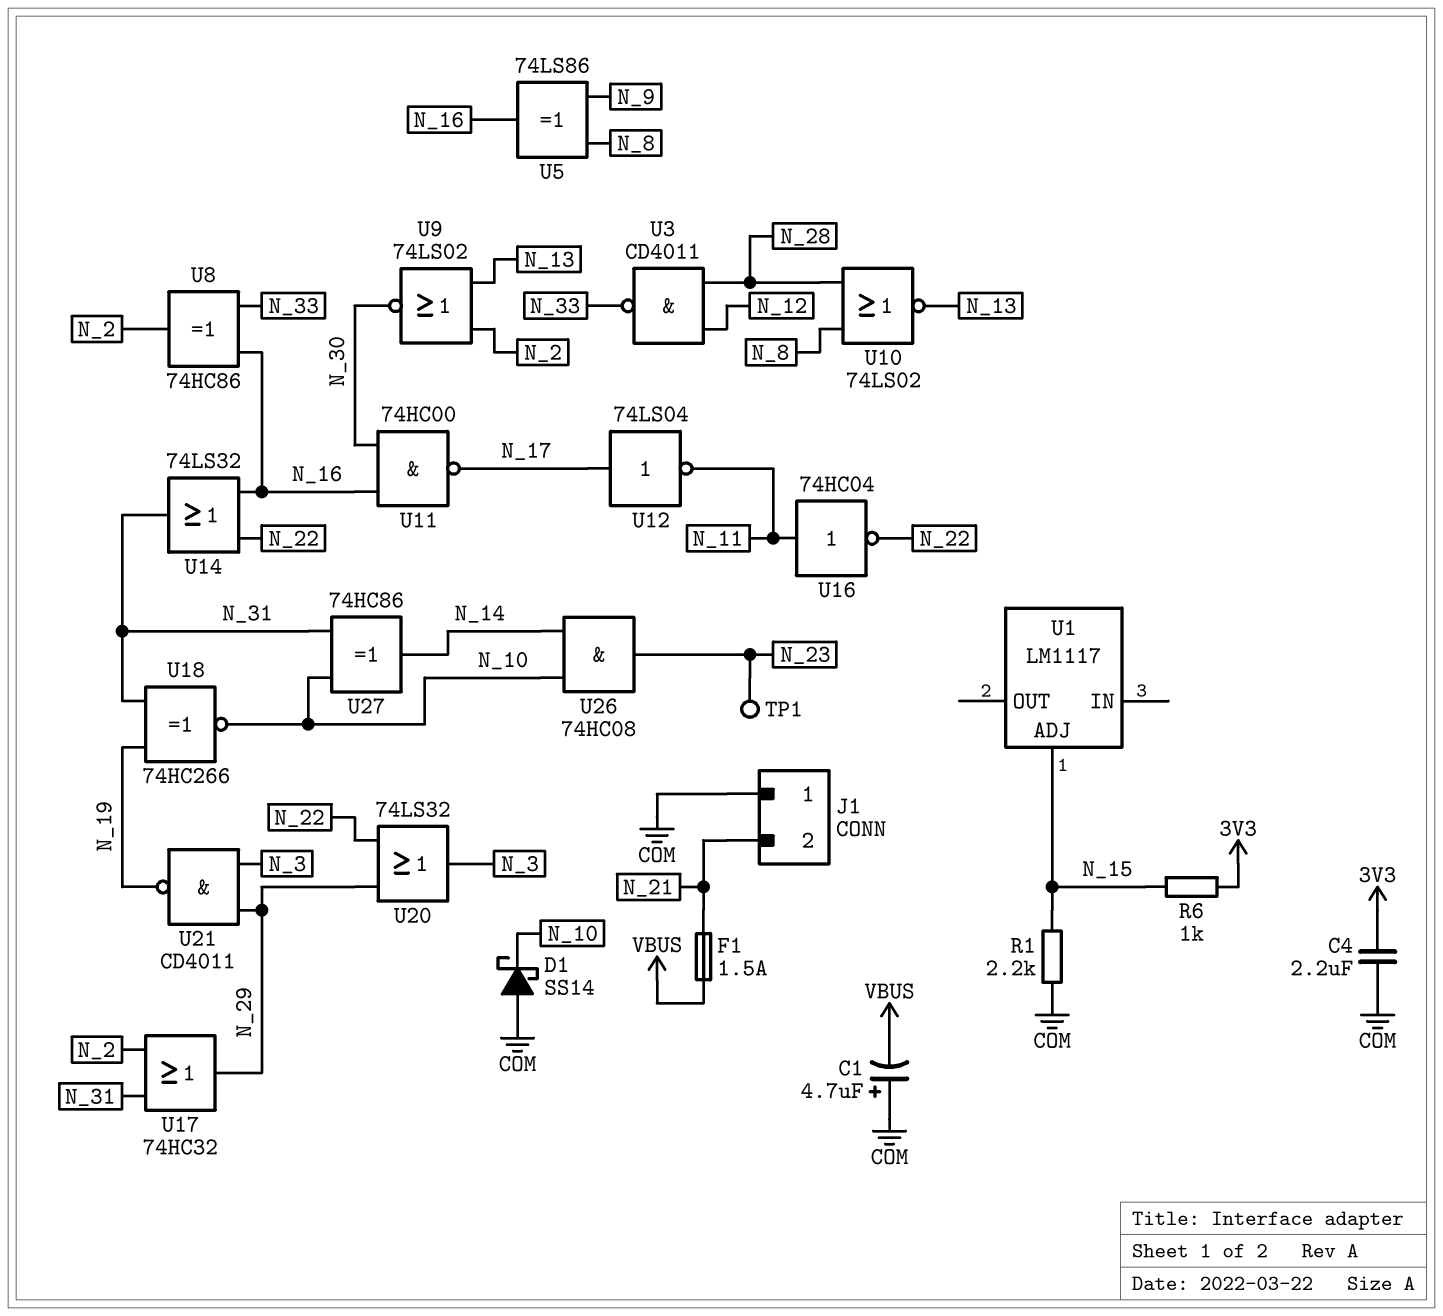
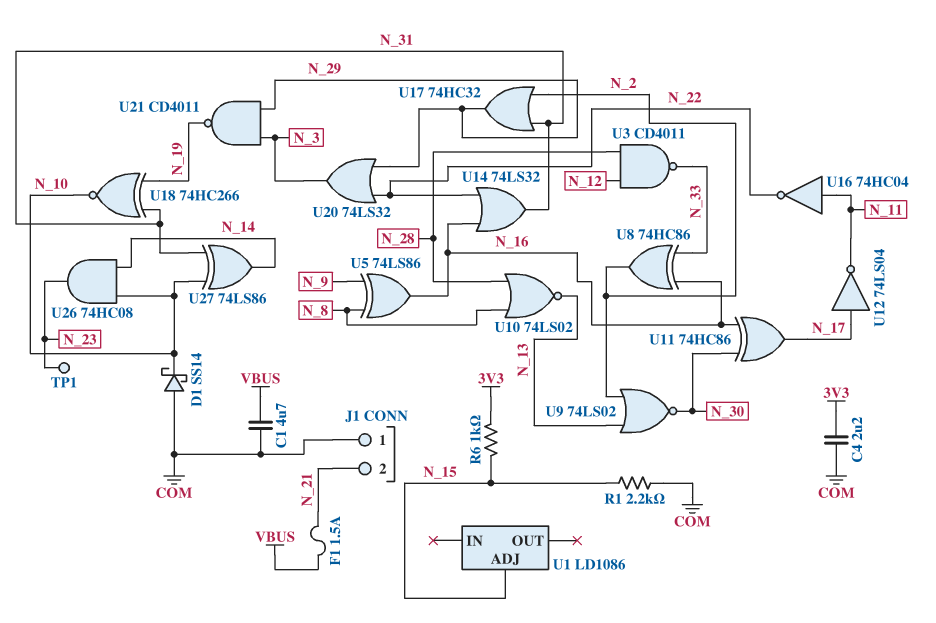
C1: 4.7uF (plus COM, minus VBUS) -> 4.7uF (COM, VBUS)
U1: LM1117 -> LD1086
U11: NAND 74HC00 (in N_16, in N_30, out N_17) -> XOR 74HC86 (in N_16, in N_30, out N_17)
U27: XOR 74HC86 (in N_10, in N_31, out N_14) -> XOR 74LS86 (in N_10, in N_31, out N_14)

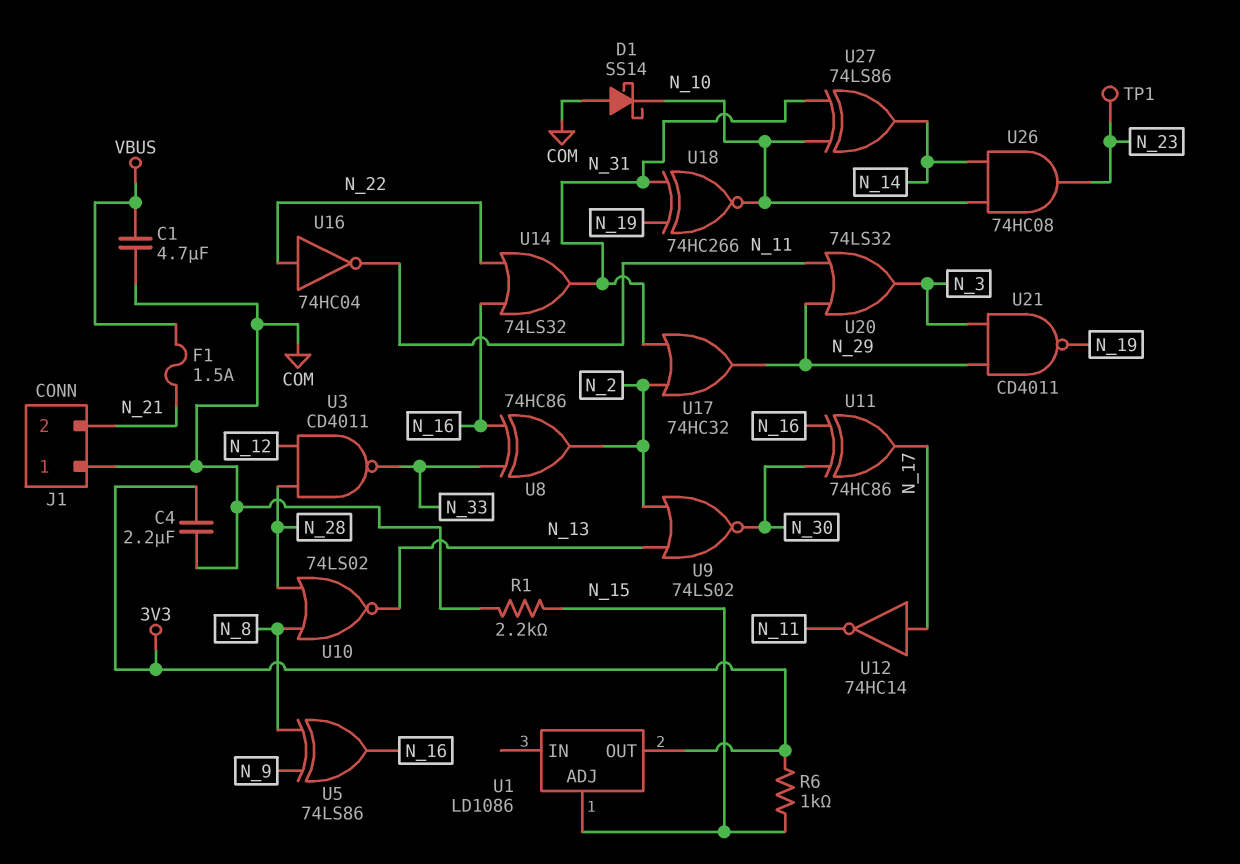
U1 pin OUT: none -> 3V3
U12: NOT 74LS04 (in N_17, out N_11) -> NOT 74HC14 (in N_17, out N_11)
U16: NOT 74HC04 (in N_11, out N_22) -> NOT 74HC04 (in N_22, out N_11)
U20: OR 74LS32 (in N_22, in N_29, out N_3) -> OR 74LS32 (in N_11, in N_29, out N_3)

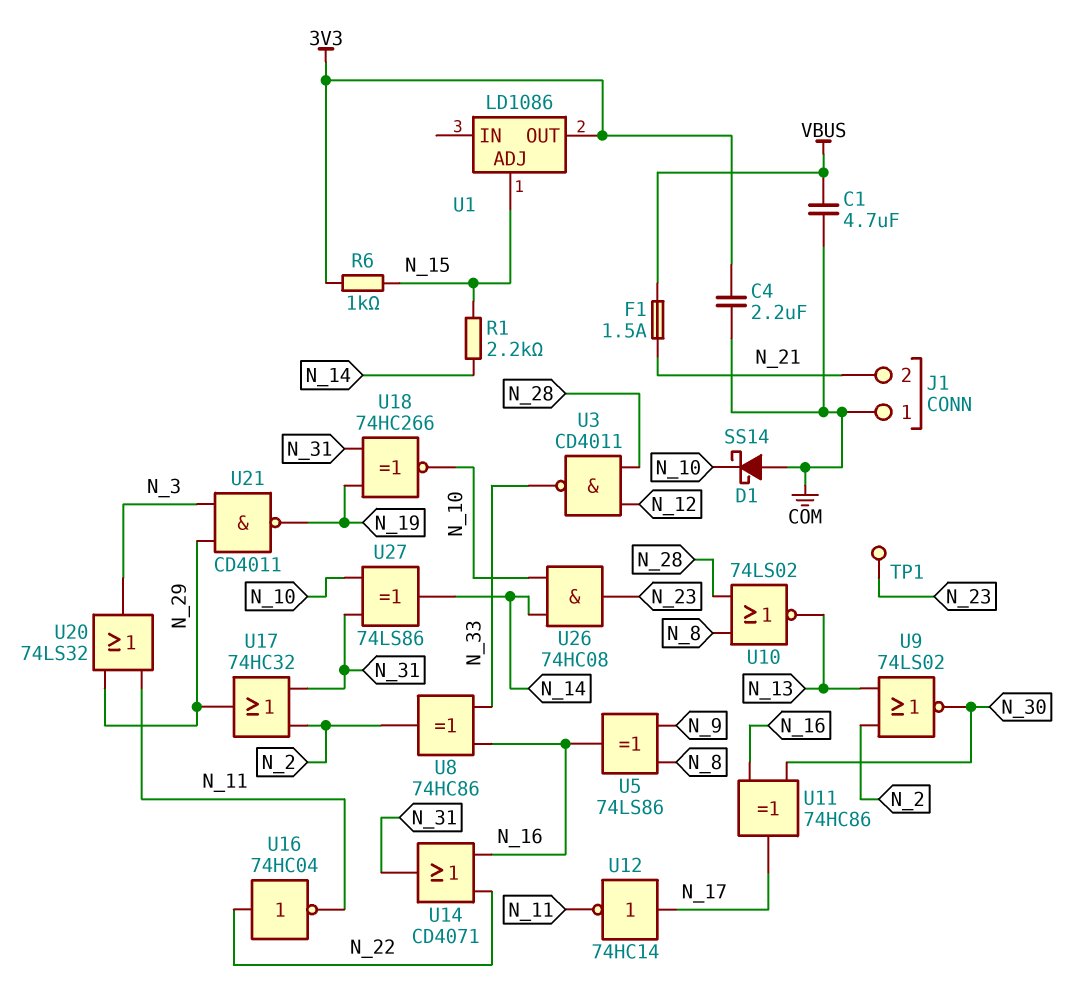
R1: 2.2k (COM, N_15) -> 2.2k (N_14, N_15)
U14: OR 74LS32 (in N_16, in N_22, out N_31) -> OR CD4071 (in N_16, in N_22, out N_31)

